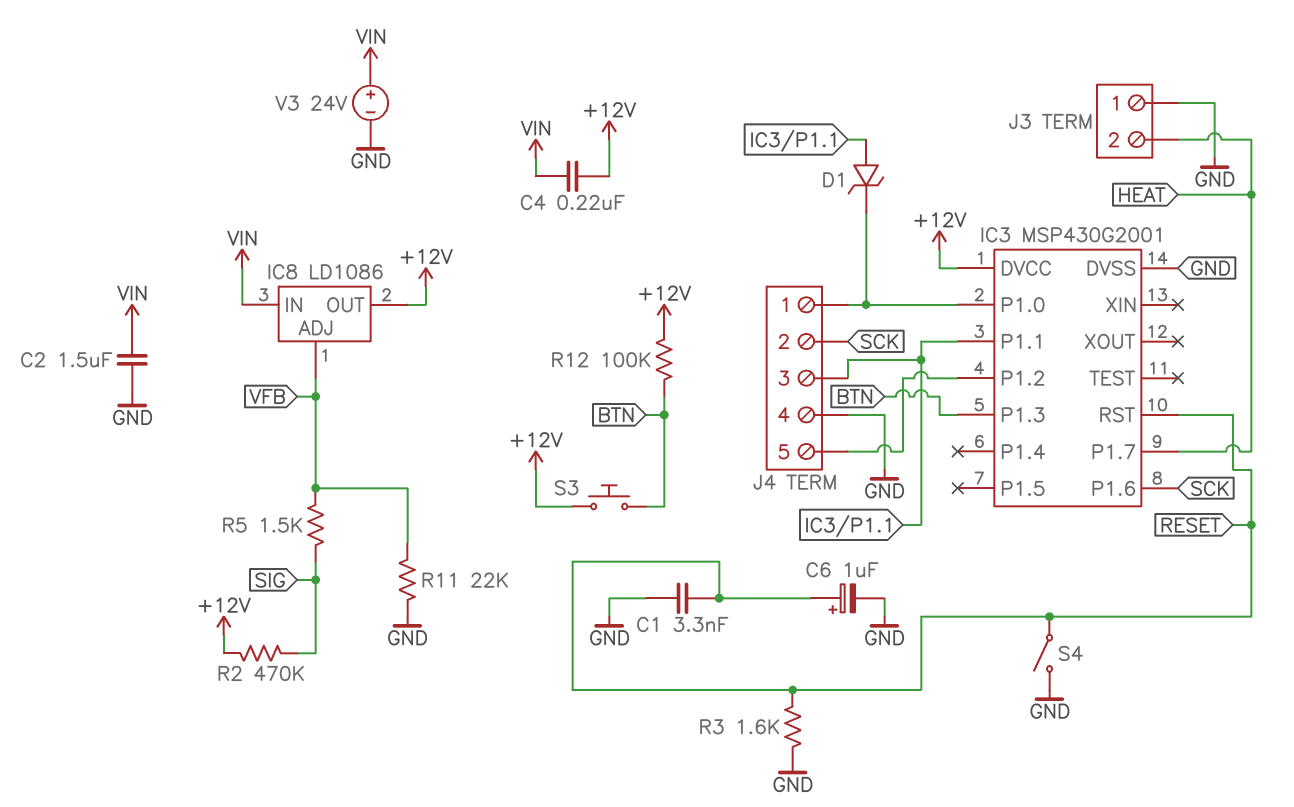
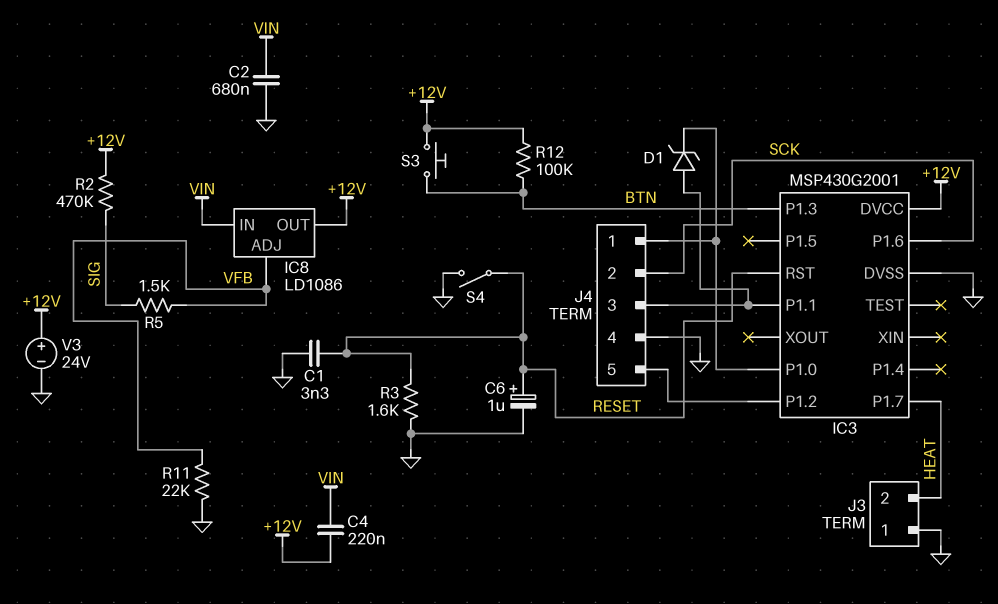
C2: 1.5uF (GND, VIN) -> 680nF (GND, VIN)
V3: 24V (plus VIN, minus GND) -> 24V (plus +12V, minus GND)

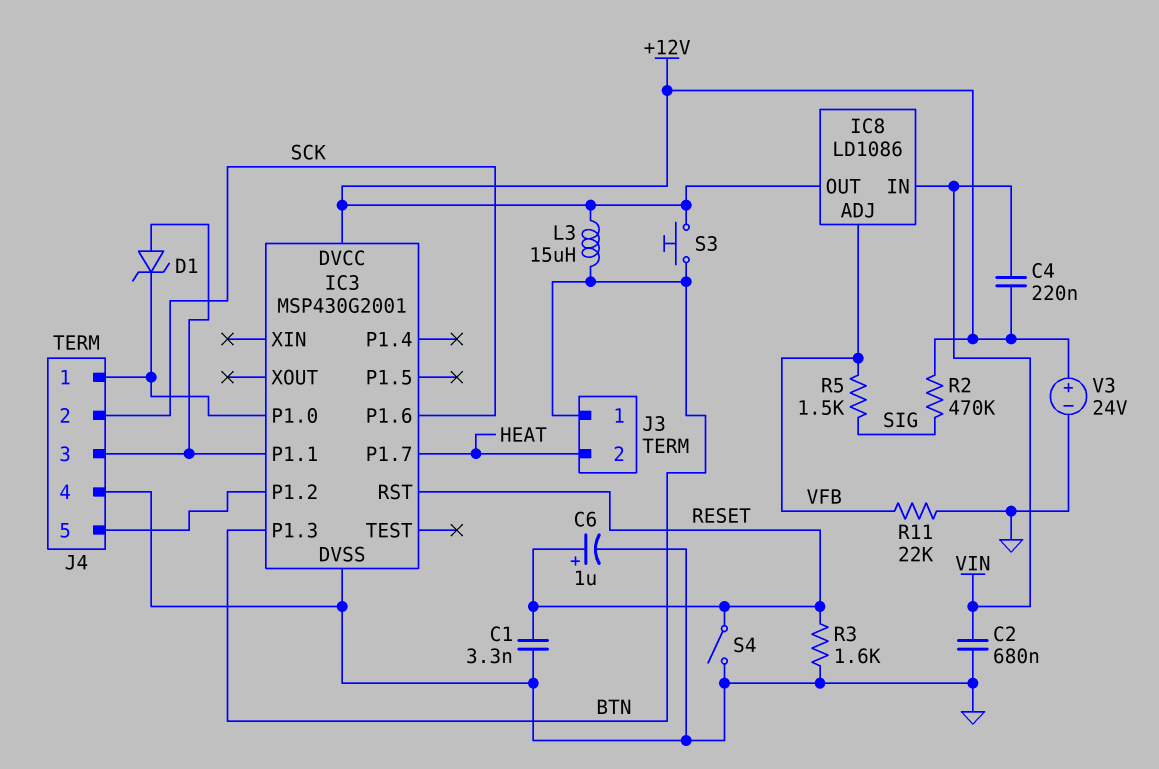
J3 pin 1: GND -> BTN
L3: none -> 15uH (+12V, BTN)
R12: 100k (+12V, BTN) -> none

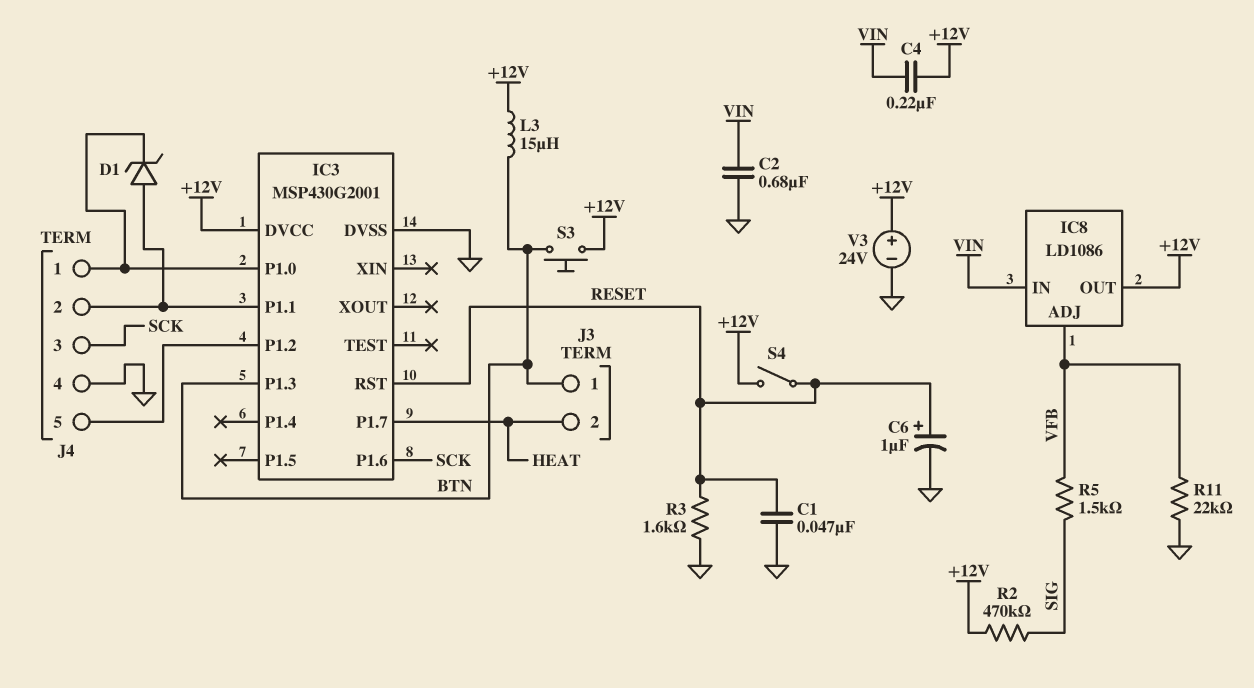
C1: 3.3nF (GND, RESET) -> 47nF (GND, RESET)
J4 pin 2: SCK -> IC3/P1.1
J4 pin 3: IC3/P1.1 -> SCK
S4: switch (GND, RESET) -> switch (+12V, RESET)

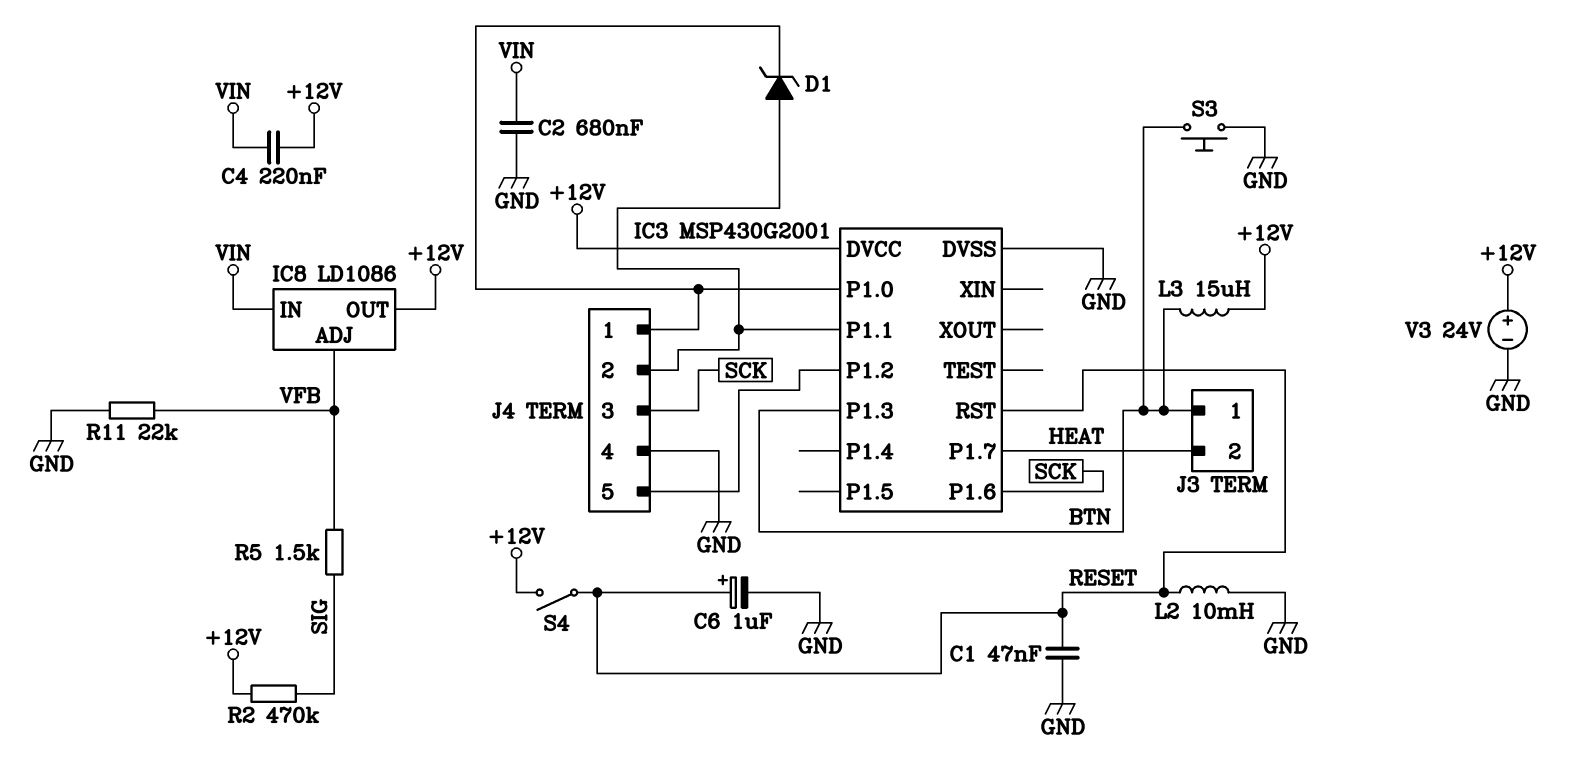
L2: none -> 10mH (GND, RESET)
R3: 1.6k (GND, RESET) -> none
S3: button (+12V, BTN) -> button (BTN, GND)

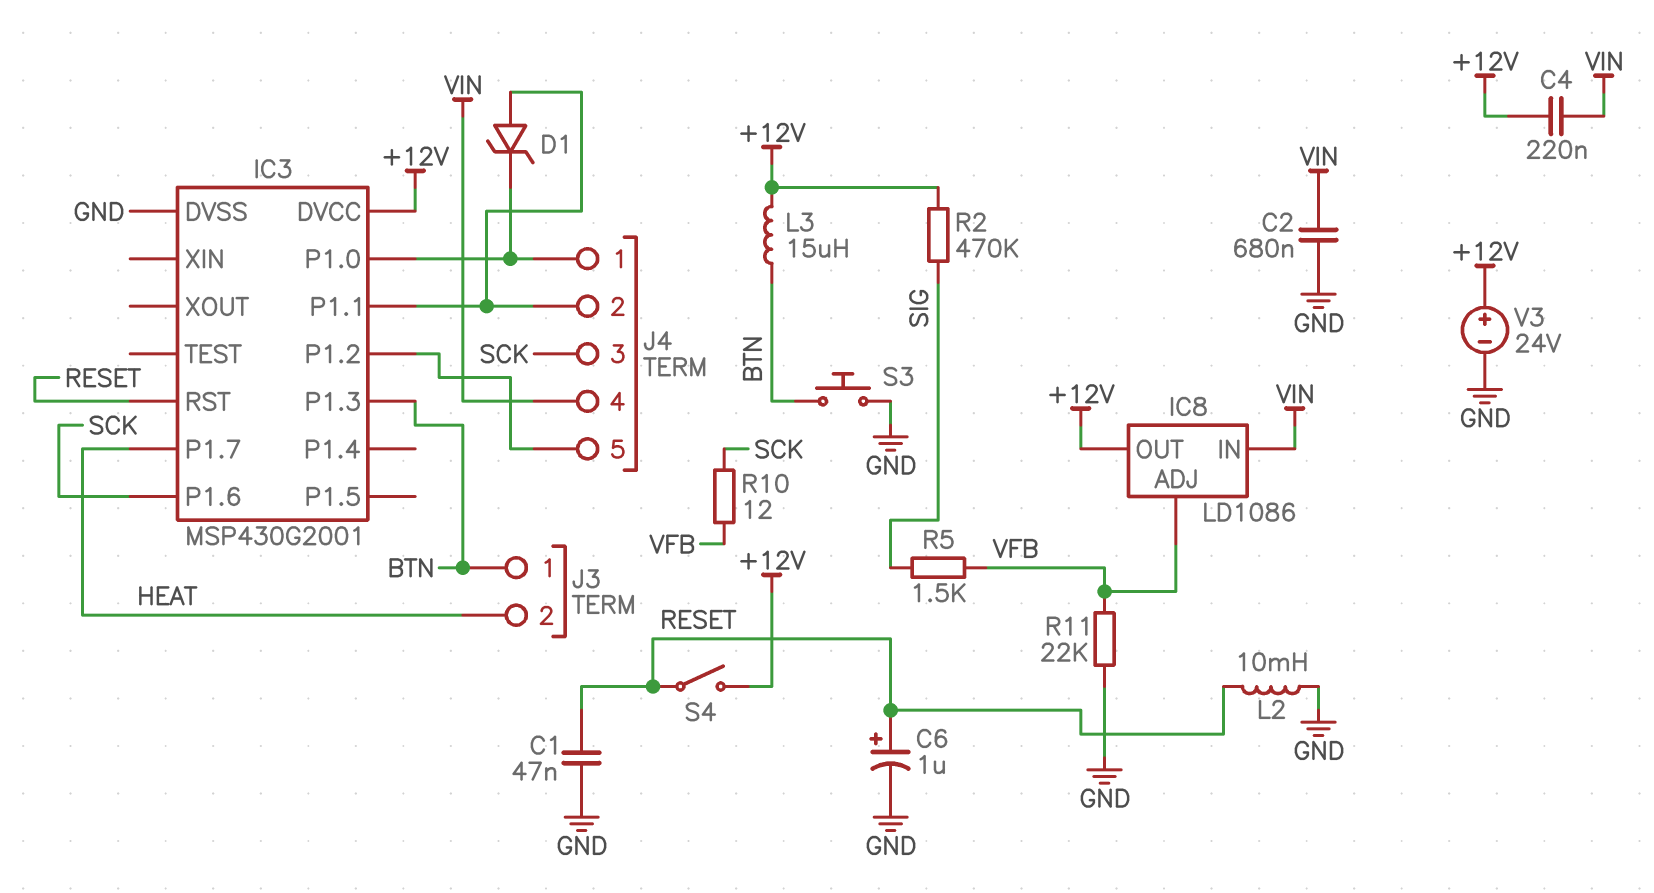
J4 pin 4: GND -> VIN
R10: none -> 12 (SCK, VFB)

